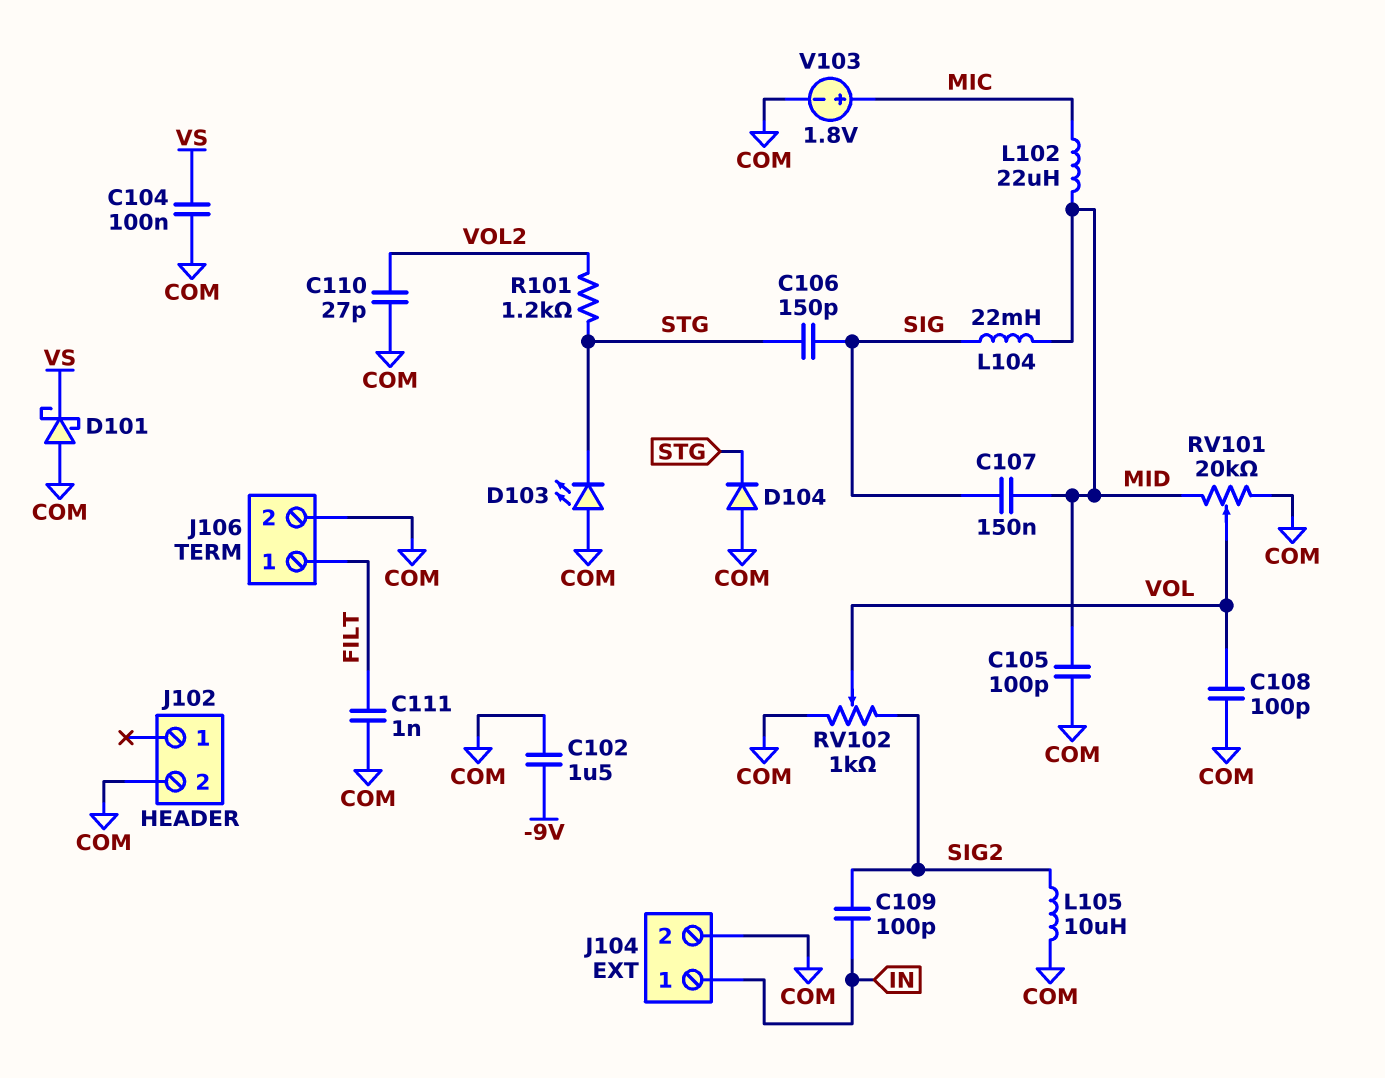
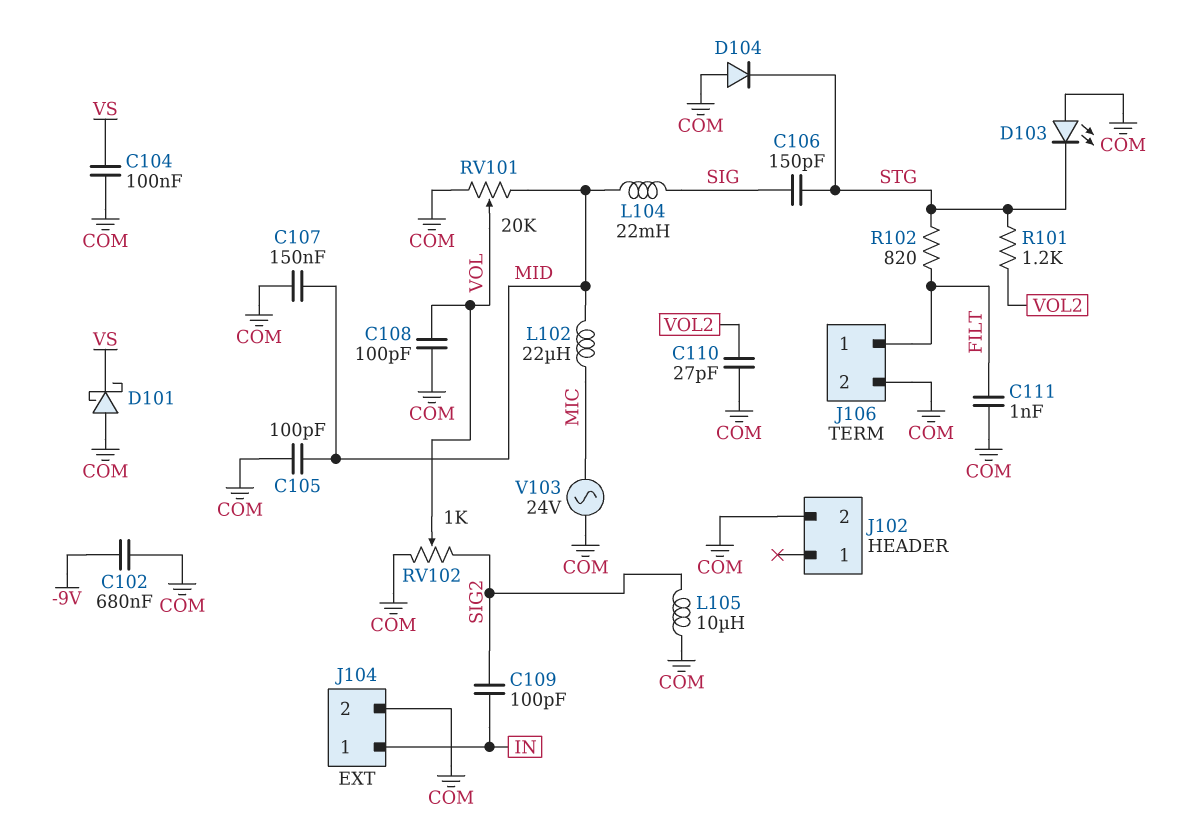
C102: 1.5uF (-9V, COM) -> 680nF (-9V, COM)
C107: 150nF (MID, SIG) -> 150nF (COM, MID)
R102: none -> 820 (FILT, STG)
V103: 1.8V (plus MIC, minus COM) -> AC 24V (COM, MIC)

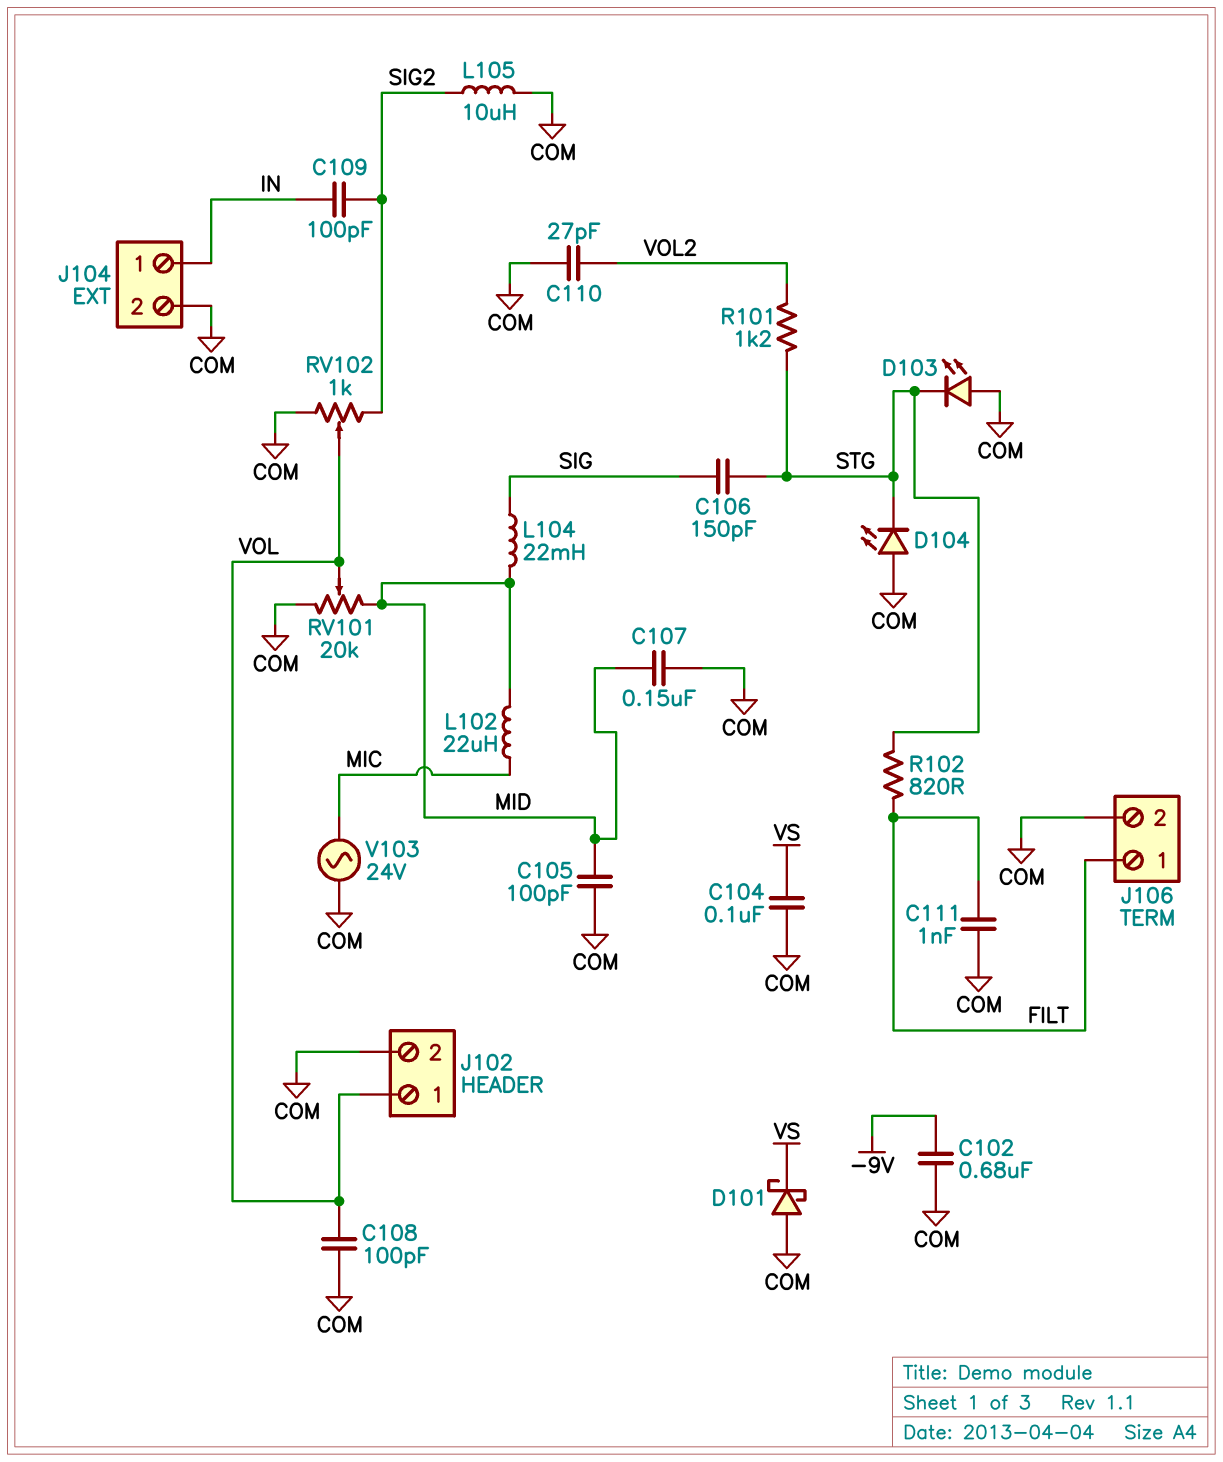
D104: diode (A COM, K STG) -> LED (A COM, K STG)
J102 pin 1: none -> VOL

